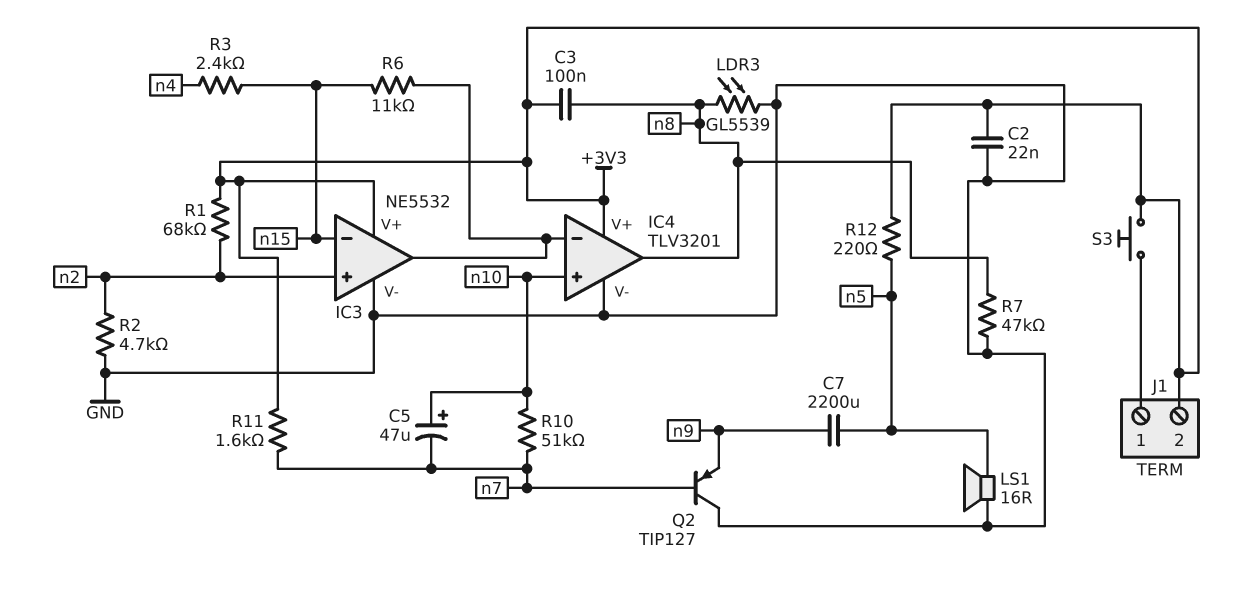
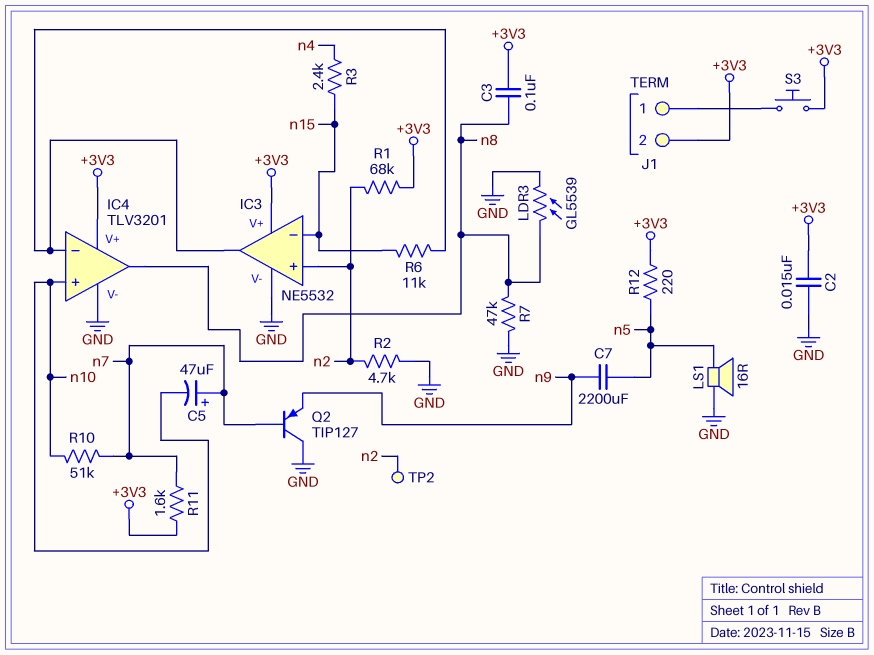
C2: 22nF (+3V3, GND) -> 15nF (+3V3, GND)
C5: 47uF (plus n10, minus n7) -> 47uF (plus n7, minus n10)
TP2: none -> test point (n2)

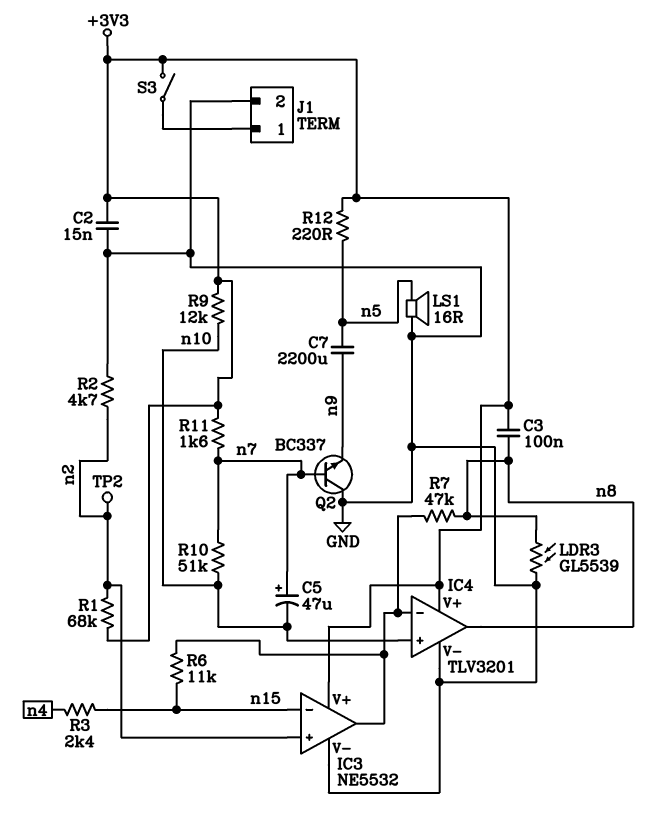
J1 pin 2: +3V3 -> GND
Q2: PNP TIP127 (B n7, C GND, E n9) -> NPN BC337 (B n7, C GND, E n9)
R7: 47k (GND, n8) -> 47k (IC3/out, n8)
R9: none -> 12k (+3V3, n10)
S3: button (+3V3, J1/1) -> switch (+3V3, J1/1)

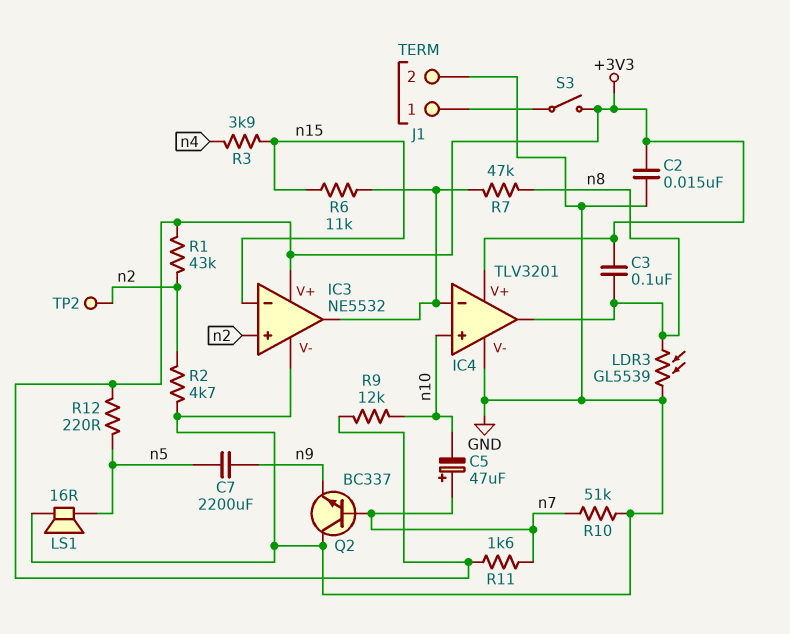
R1: 68k (+3V3, n2) -> 43k (+3V3, n2)
R3: 2.4k (n4, n15) -> 3.9k (n4, n15)
R10: 51k (n7, n10) -> 51k (GND, n7)

